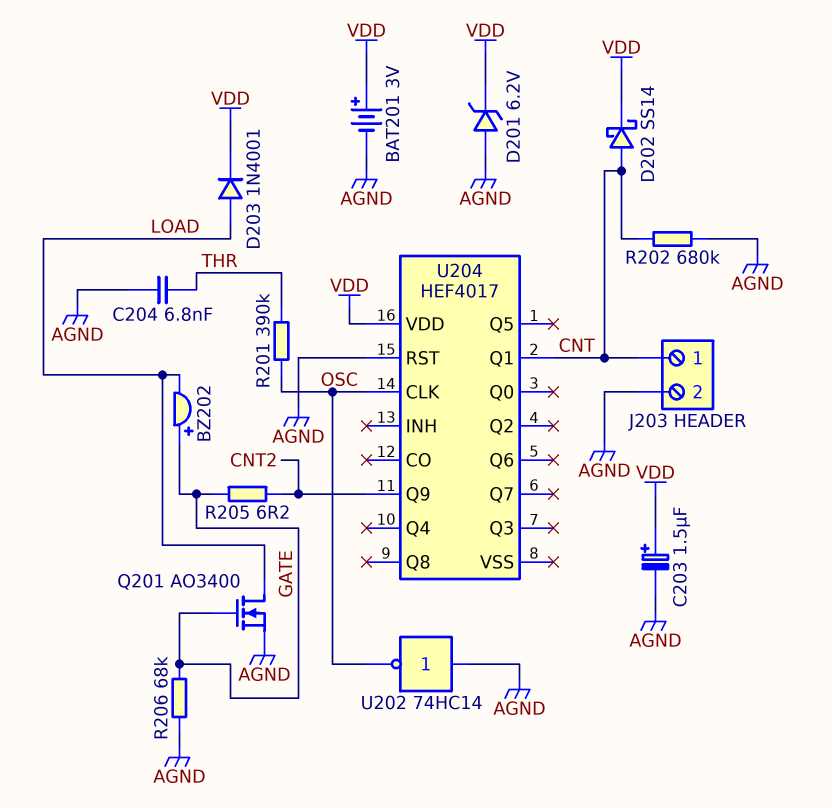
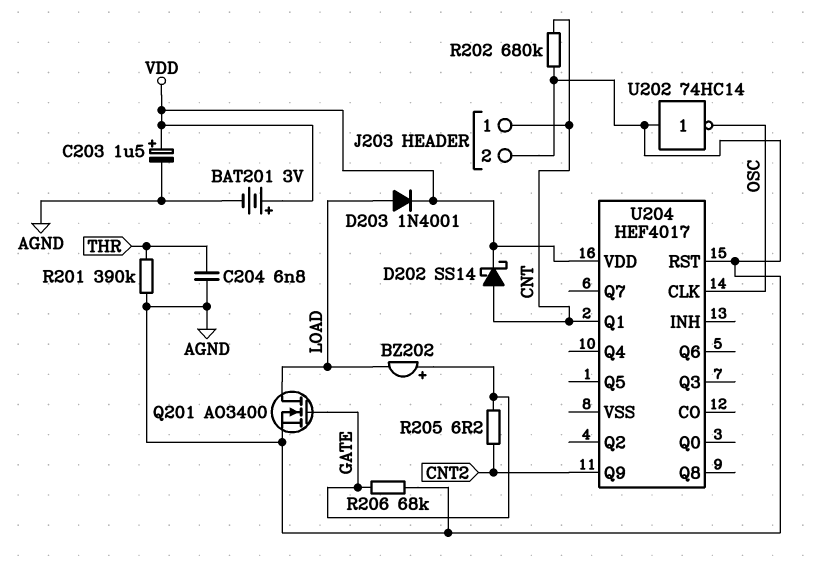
D201: zener 6.2V (A AGND, K VDD) -> none
R201: 390k (OSC, THR) -> 390k (AGND, THR)

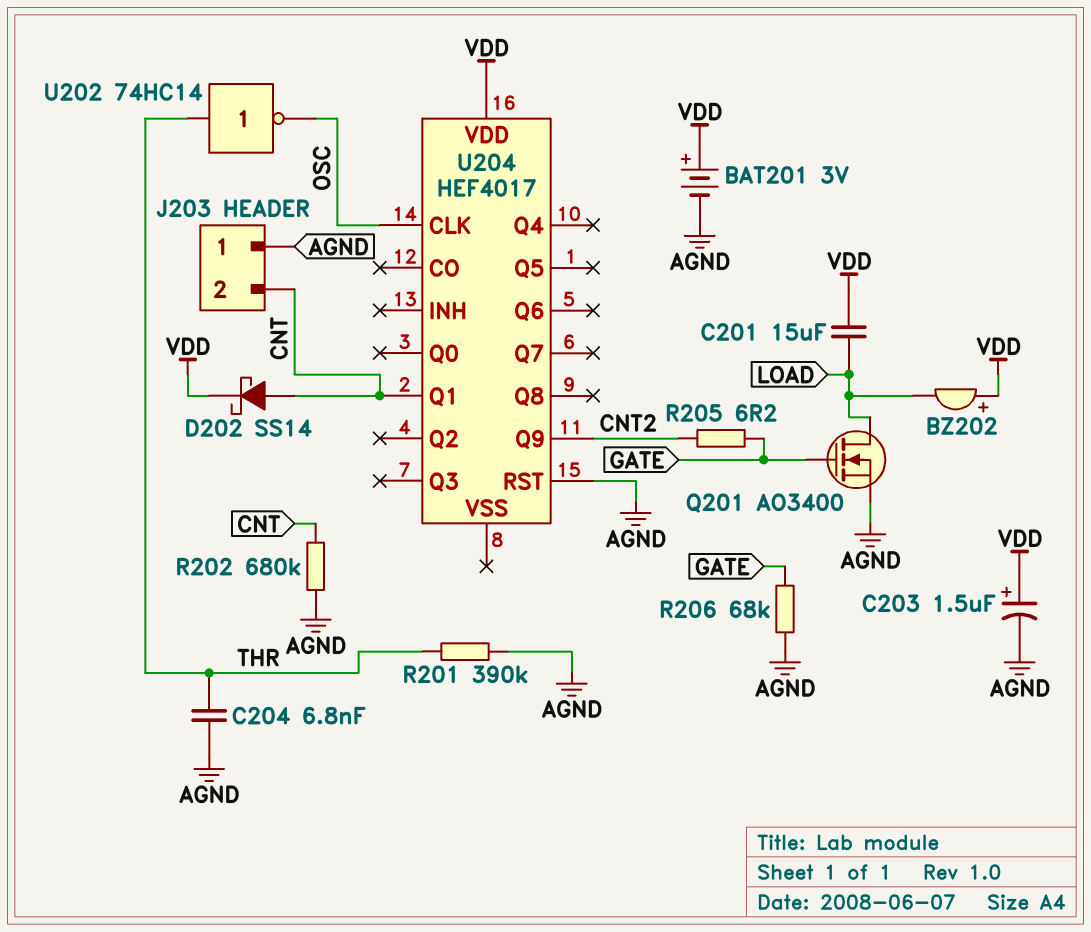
BZ202: buzzer (plus GATE, minus LOAD) -> buzzer (plus VDD, minus LOAD)
C201: none -> 15uF (LOAD, VDD)
D203: diode 1N4001 (A LOAD, K VDD) -> none
J203 pin 1: CNT -> AGND
J203 pin 2: AGND -> CNT
U202: NOT 74HC14 (in AGND, out OSC) -> NOT 74HC14 (in THR, out OSC)

